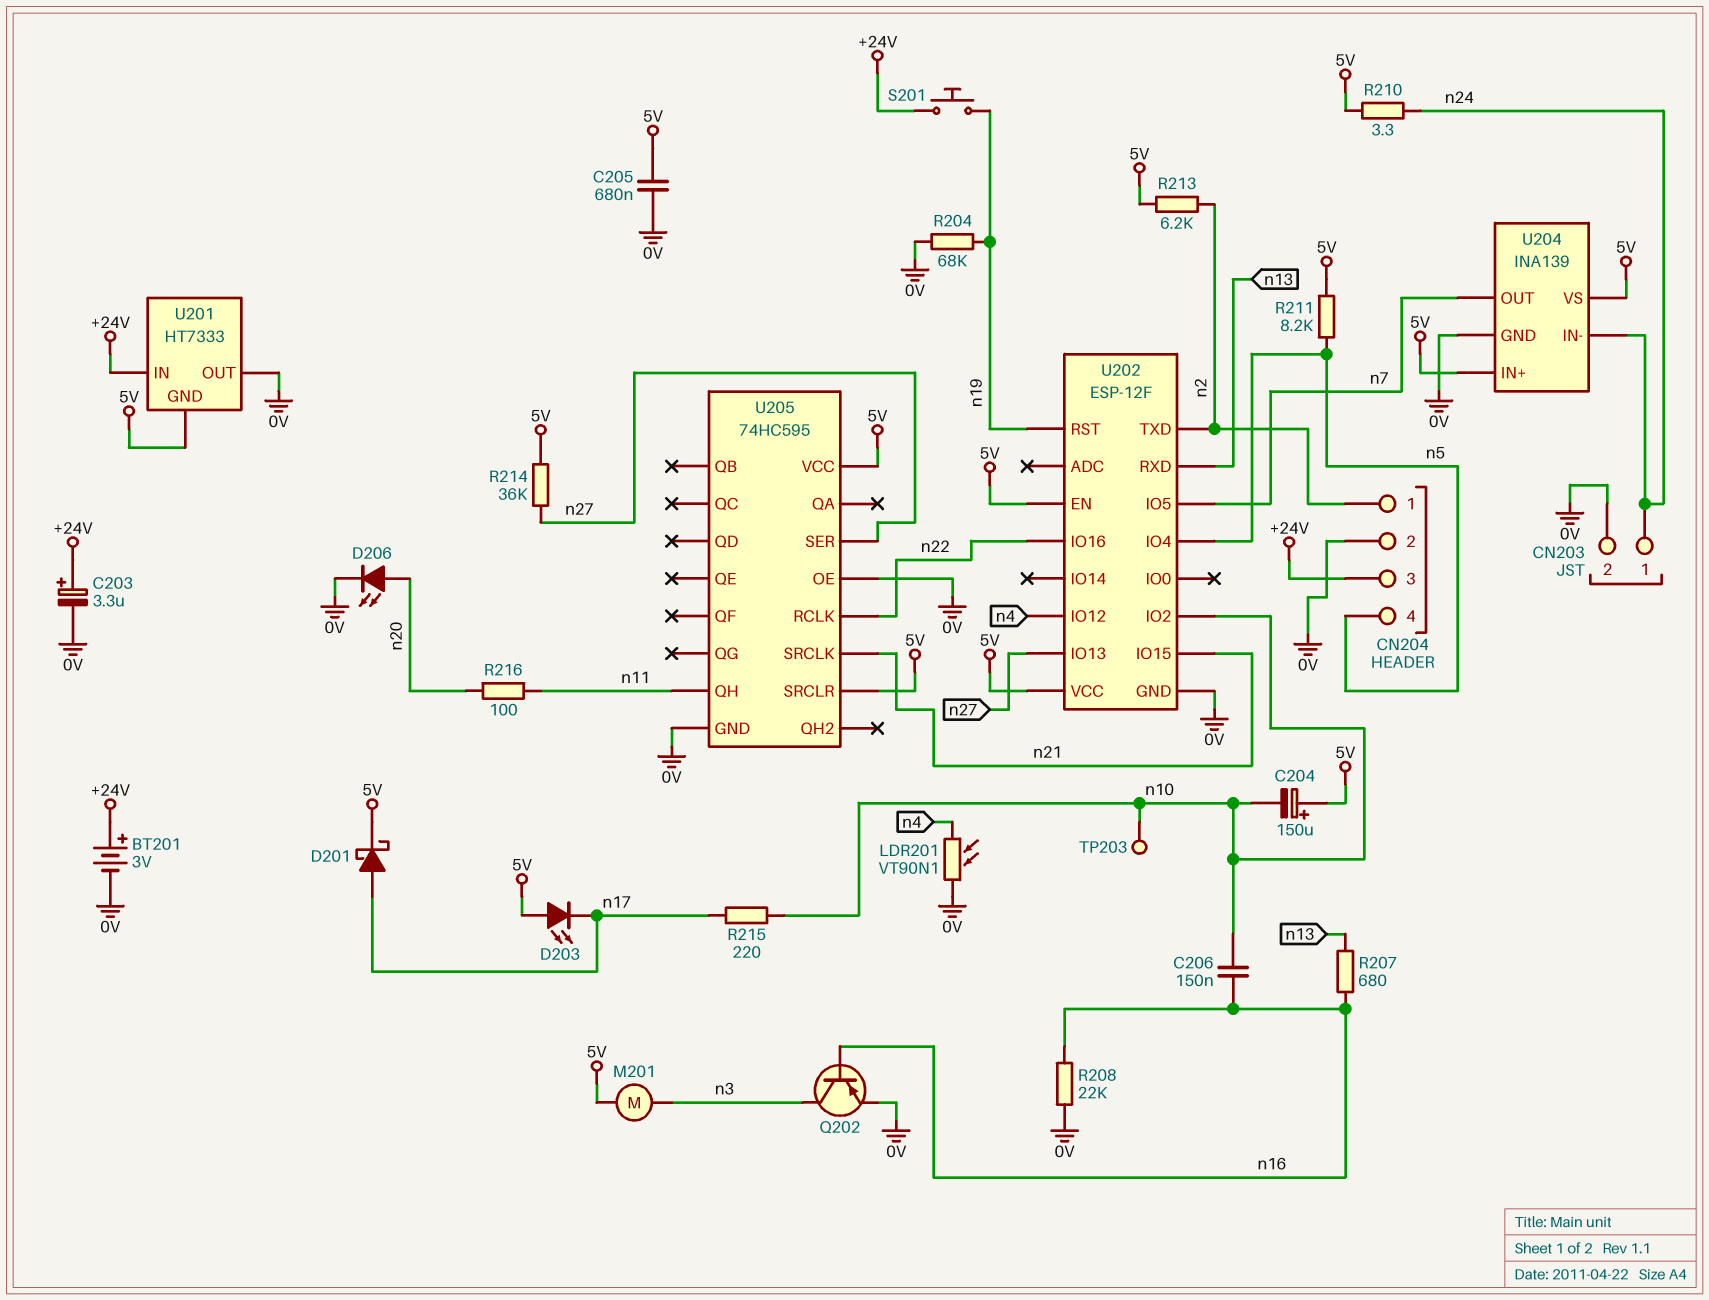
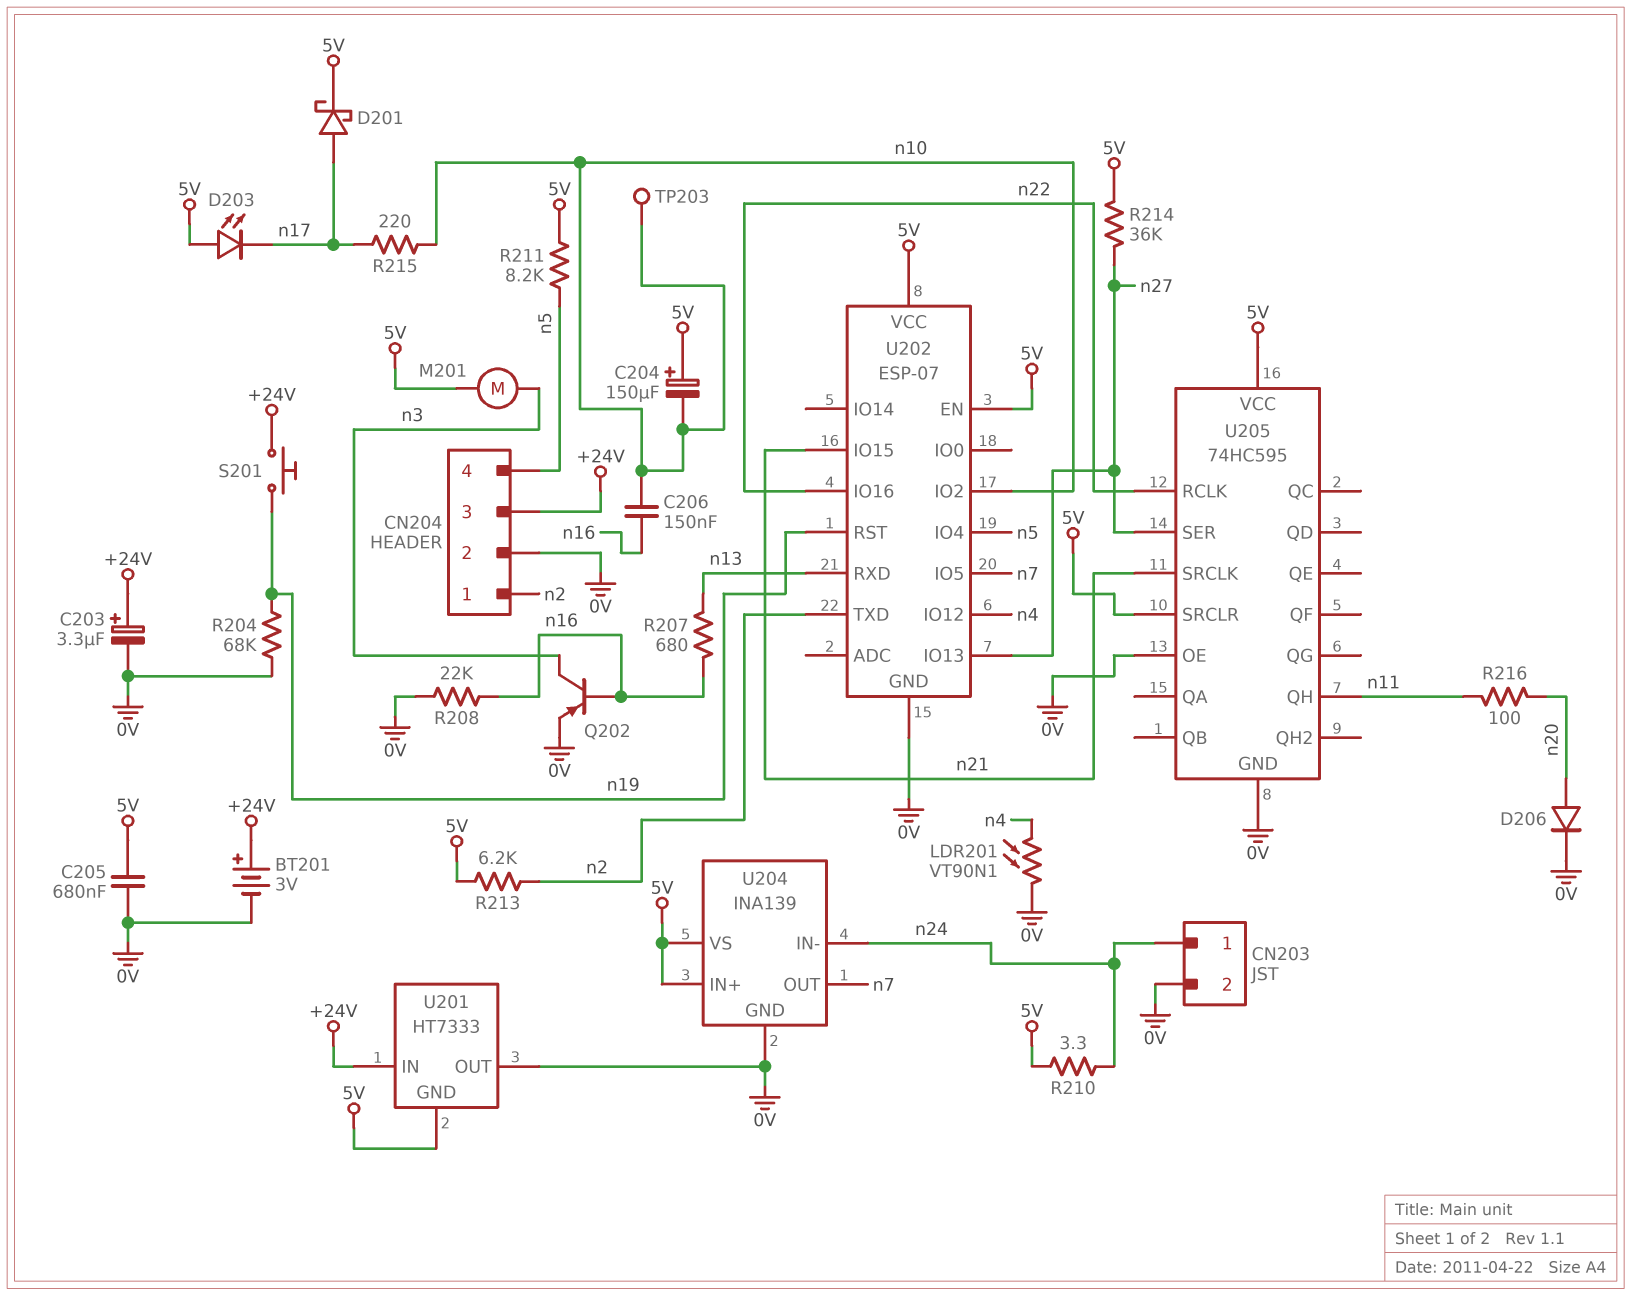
D206: LED (A n20, K 0V) -> diode (A n20, K 0V)
U202: ESP-12F -> ESP-07

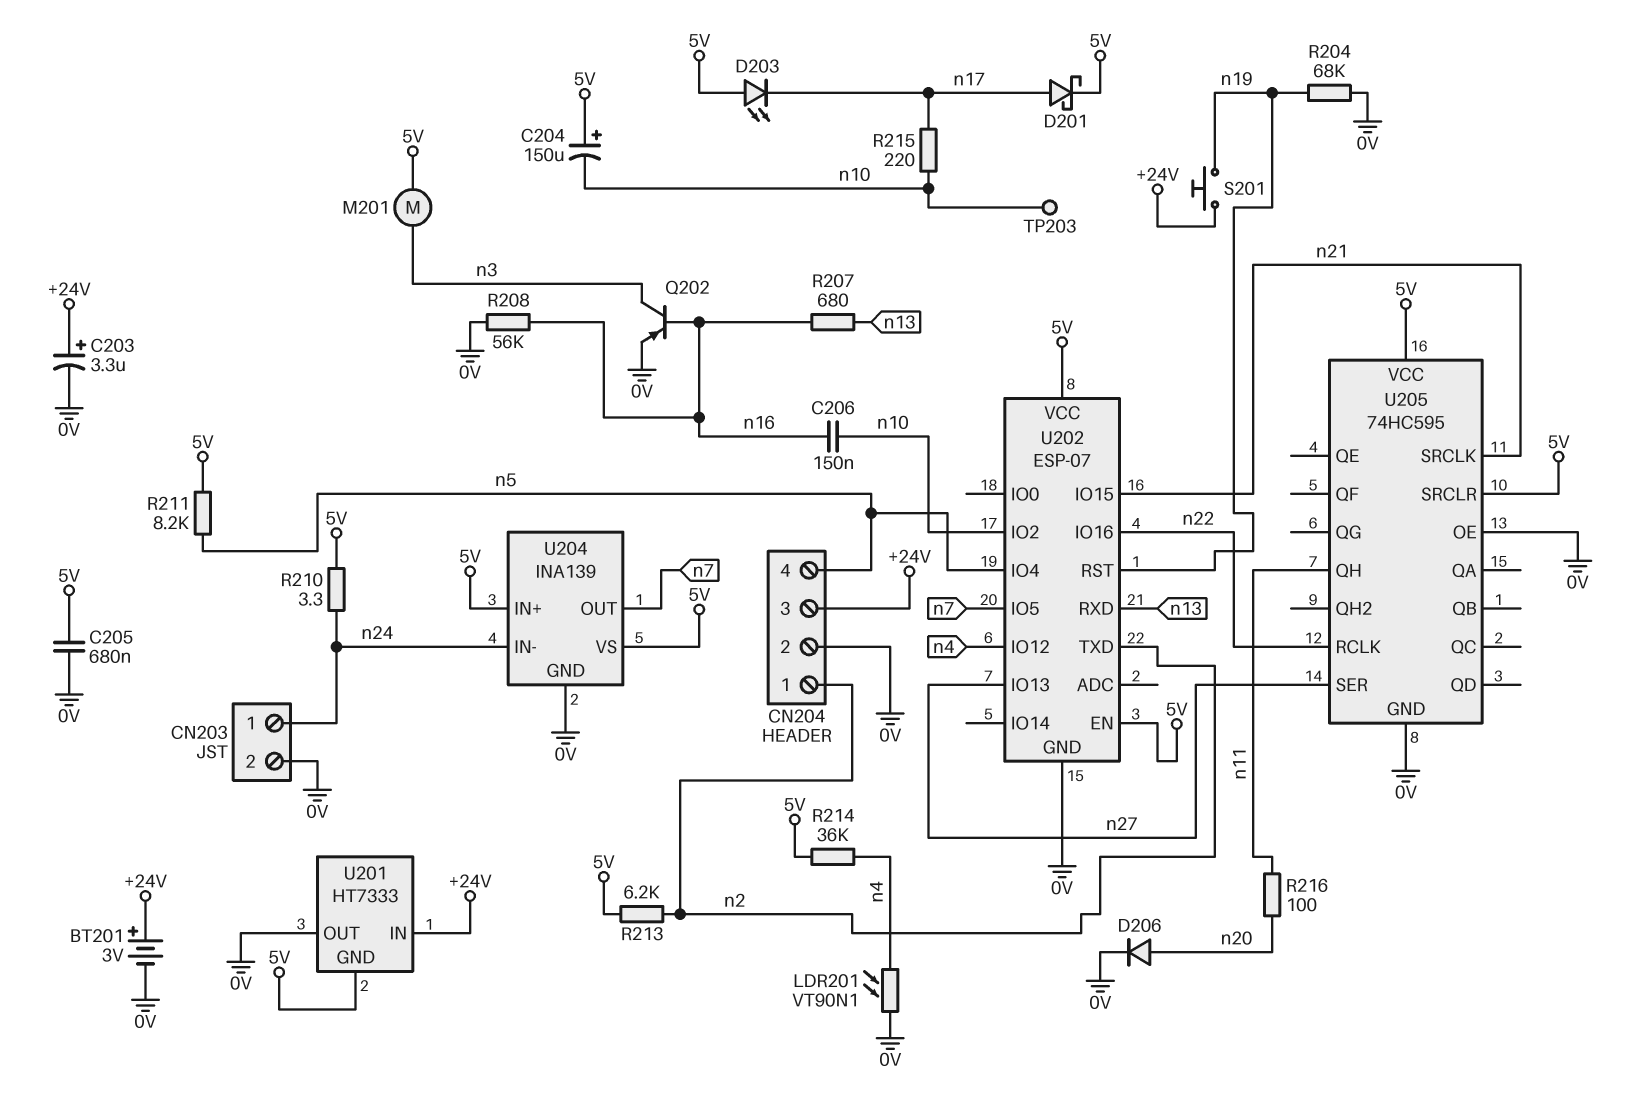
R208: 22k (0V, n16) -> 56k (0V, n16)
R214: 36k (5V, n27) -> 36k (5V, n4)

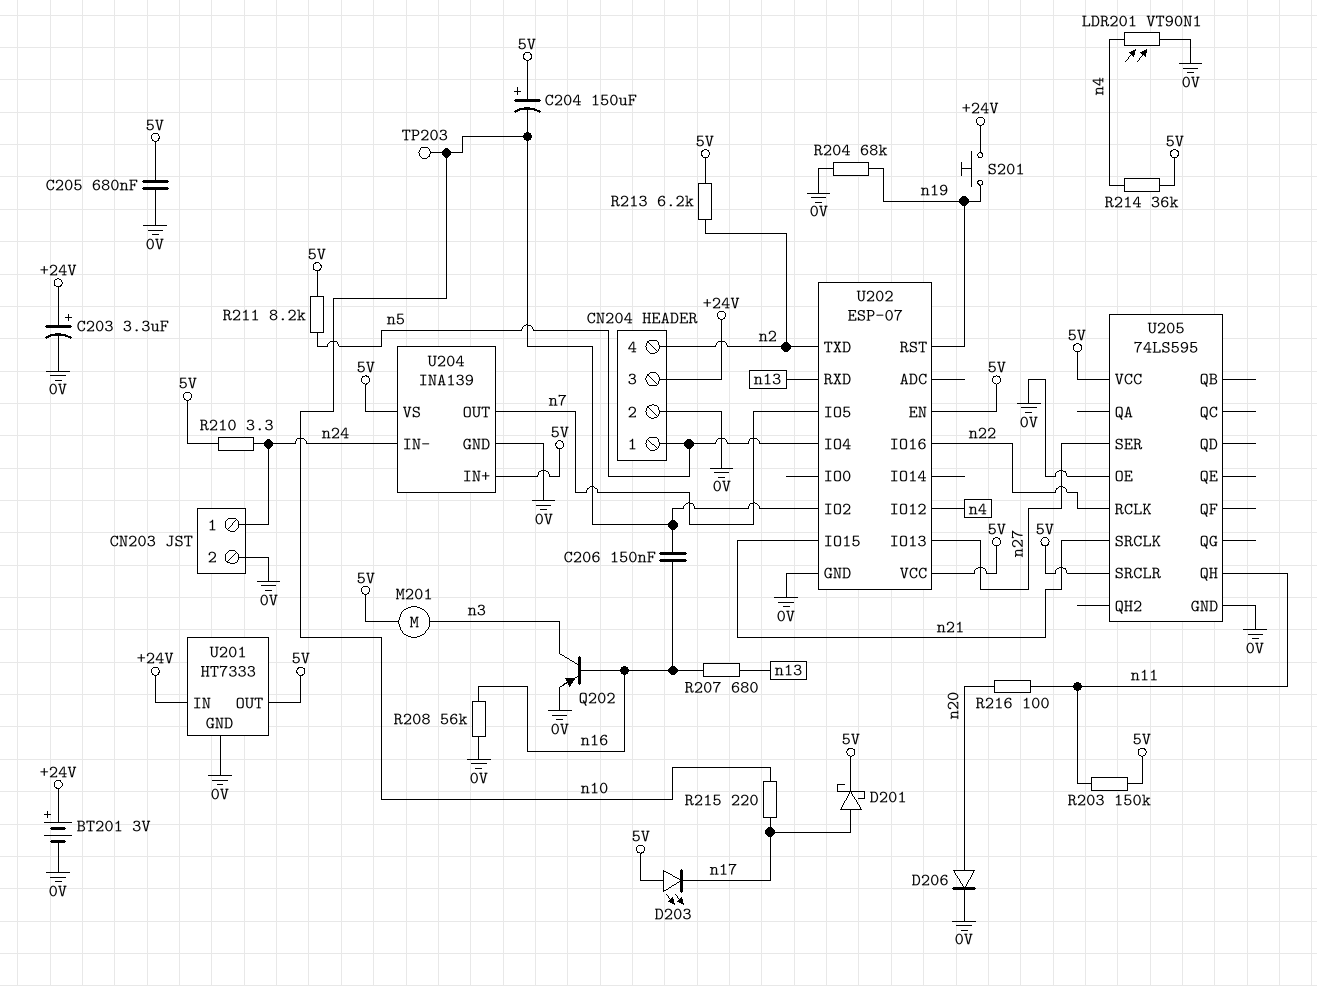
CN204 pin 1: n2 -> n5
CN204 pin 4: n5 -> n2
R203: none -> 150k (5V, n11)
U201 pin GND: 5V -> 0V
U201 pin OUT: 0V -> 5V
U205: 74HC595 -> 74LS595

